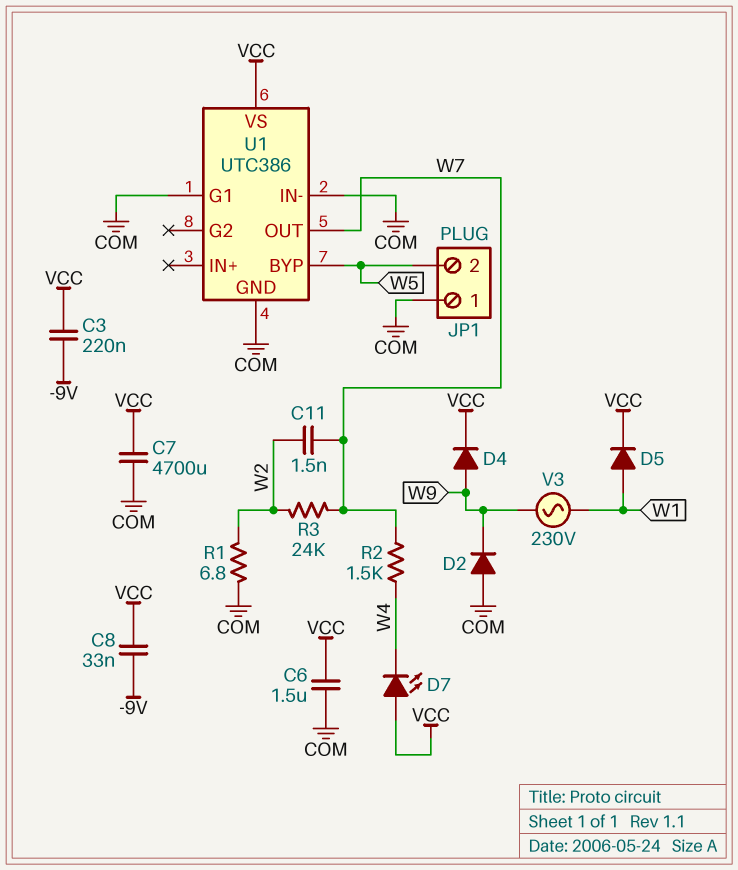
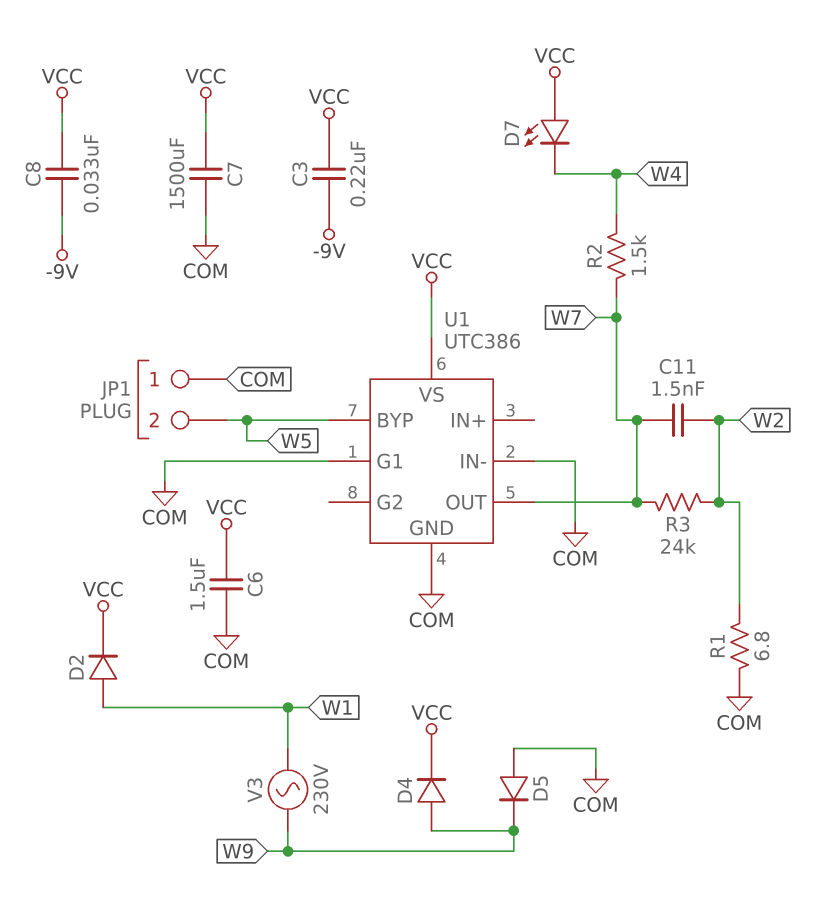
C7: 4700uF (COM, VCC) -> 1500uF (COM, VCC)
D2: diode (A COM, K W9) -> diode (A W1, K VCC)
D5: diode (A W1, K VCC) -> diode (A COM, K W9)

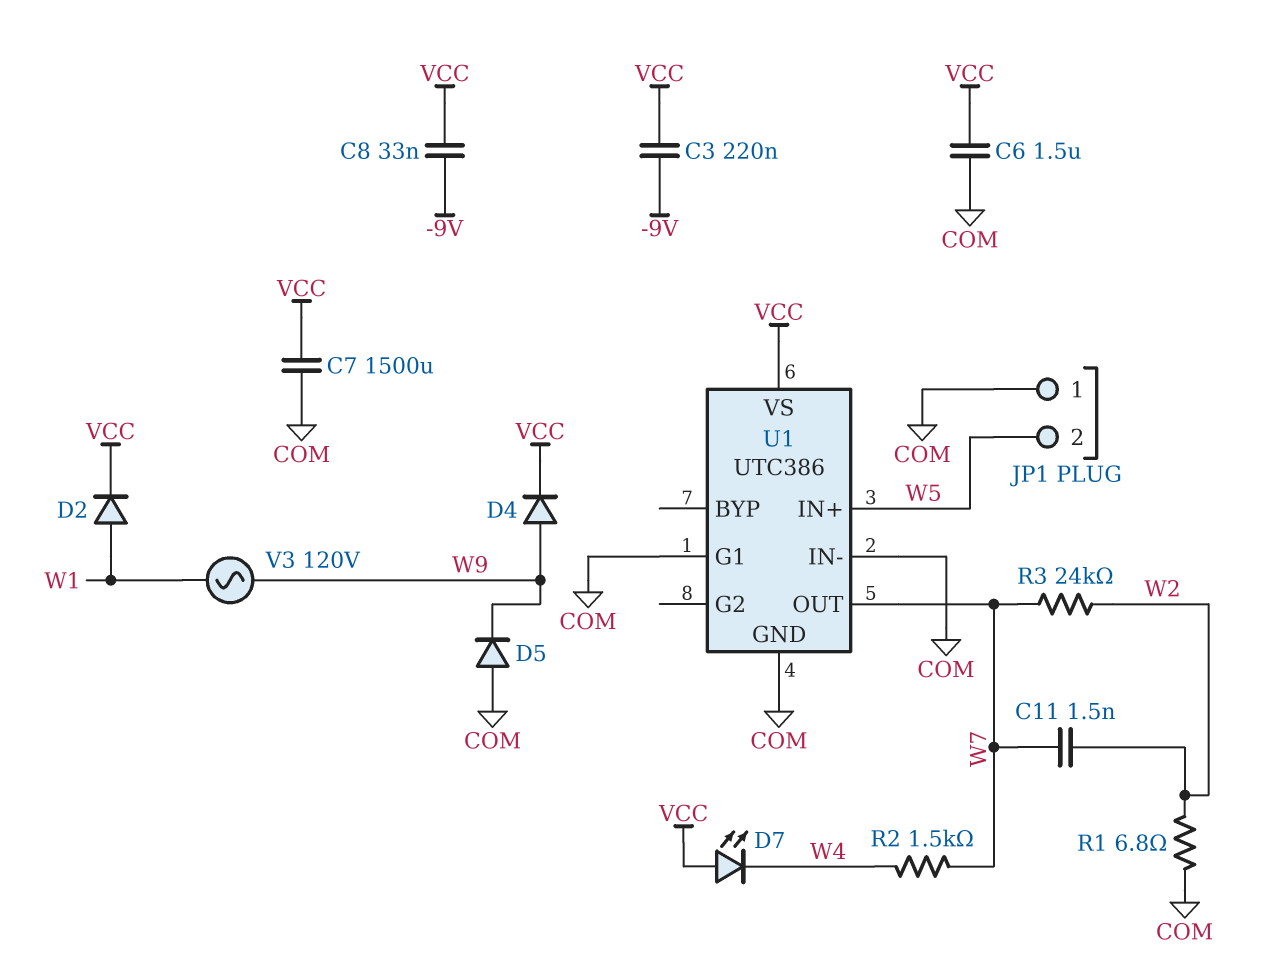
U1 pin BYP: W5 -> none
U1 pin IN+: none -> W5
V3: AC 230V (W1, W9) -> AC 120V (W1, W9)

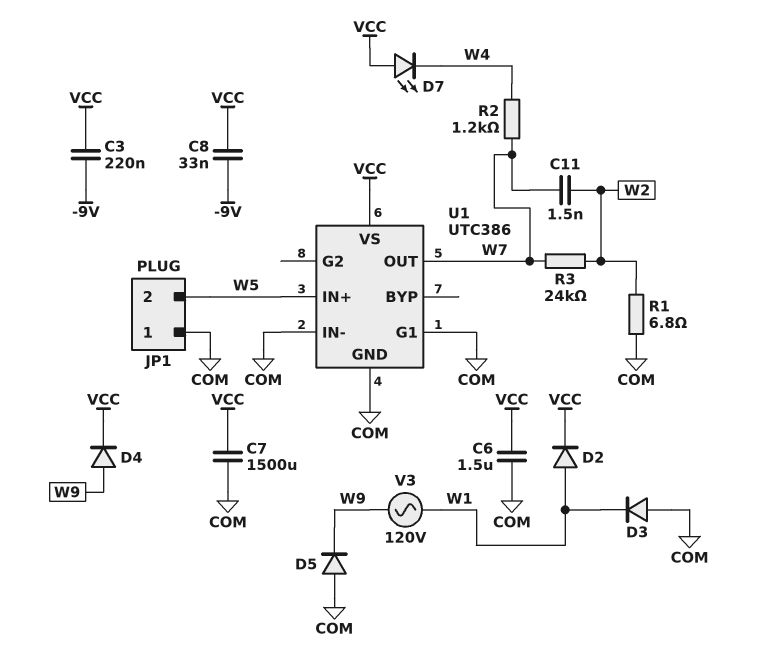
D3: none -> diode (A COM, K W1)
R2: 1.5k (W4, W7) -> 1.2k (W4, W7)

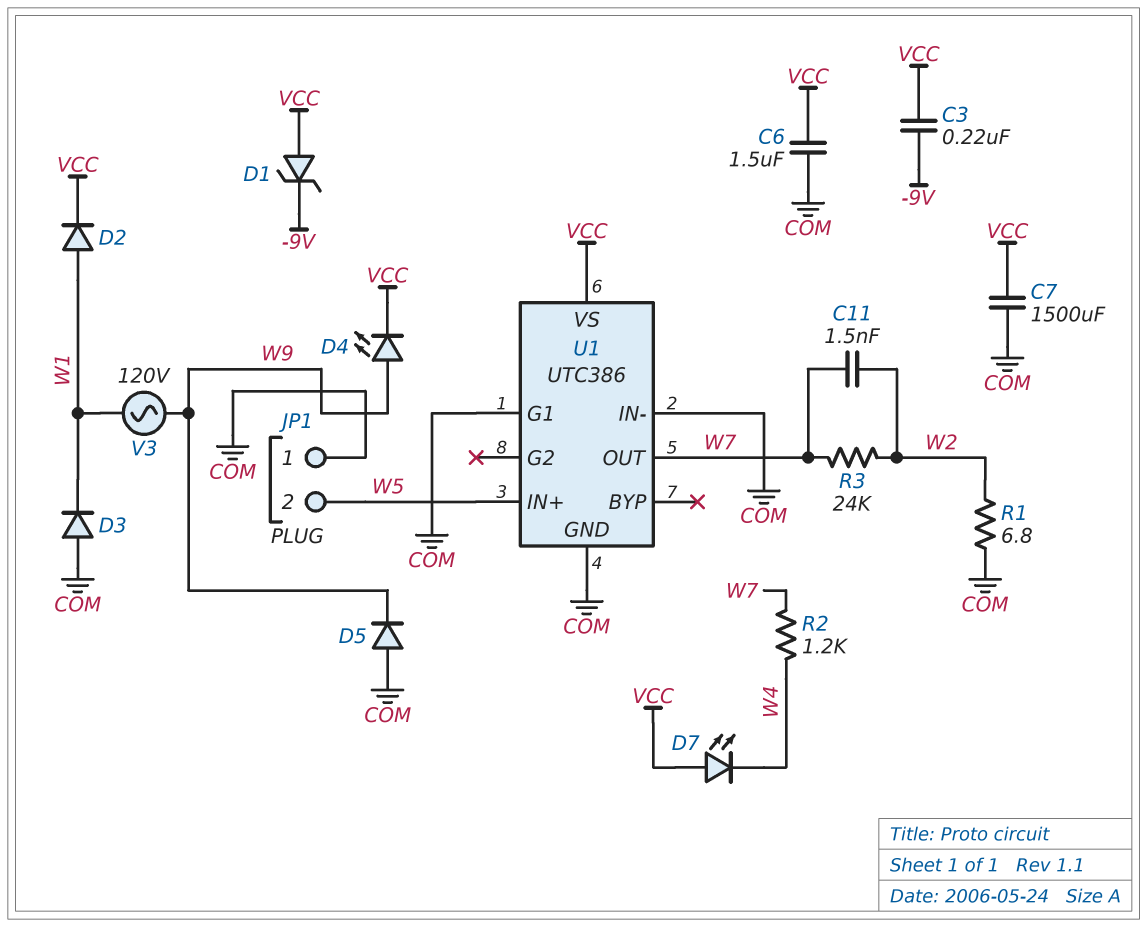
C8: 33nF (-9V, VCC) -> none
D1: none -> zener (A VCC, K -9V)
D4: diode (A W9, K VCC) -> LED (A W9, K VCC)

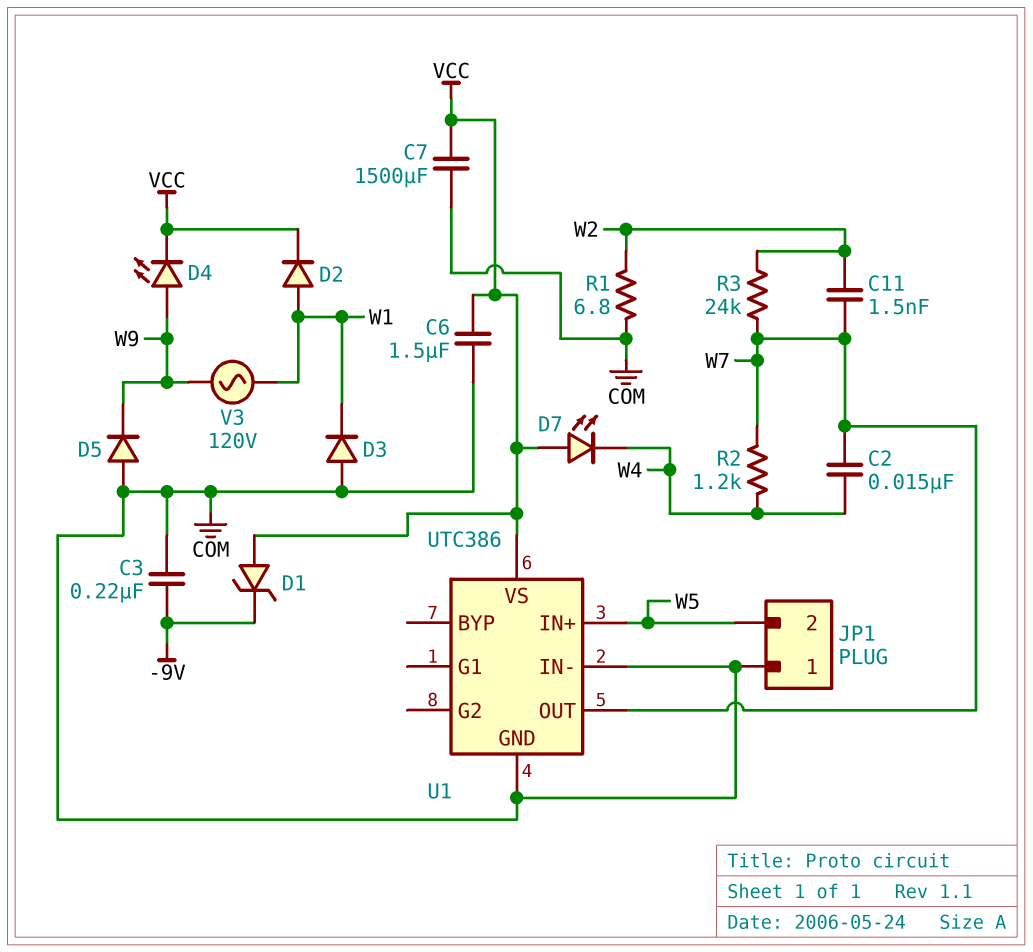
C2: none -> 15nF (W4, W7)
C3: 220nF (-9V, VCC) -> 220nF (-9V, COM)
U1 pin G1: COM -> none

